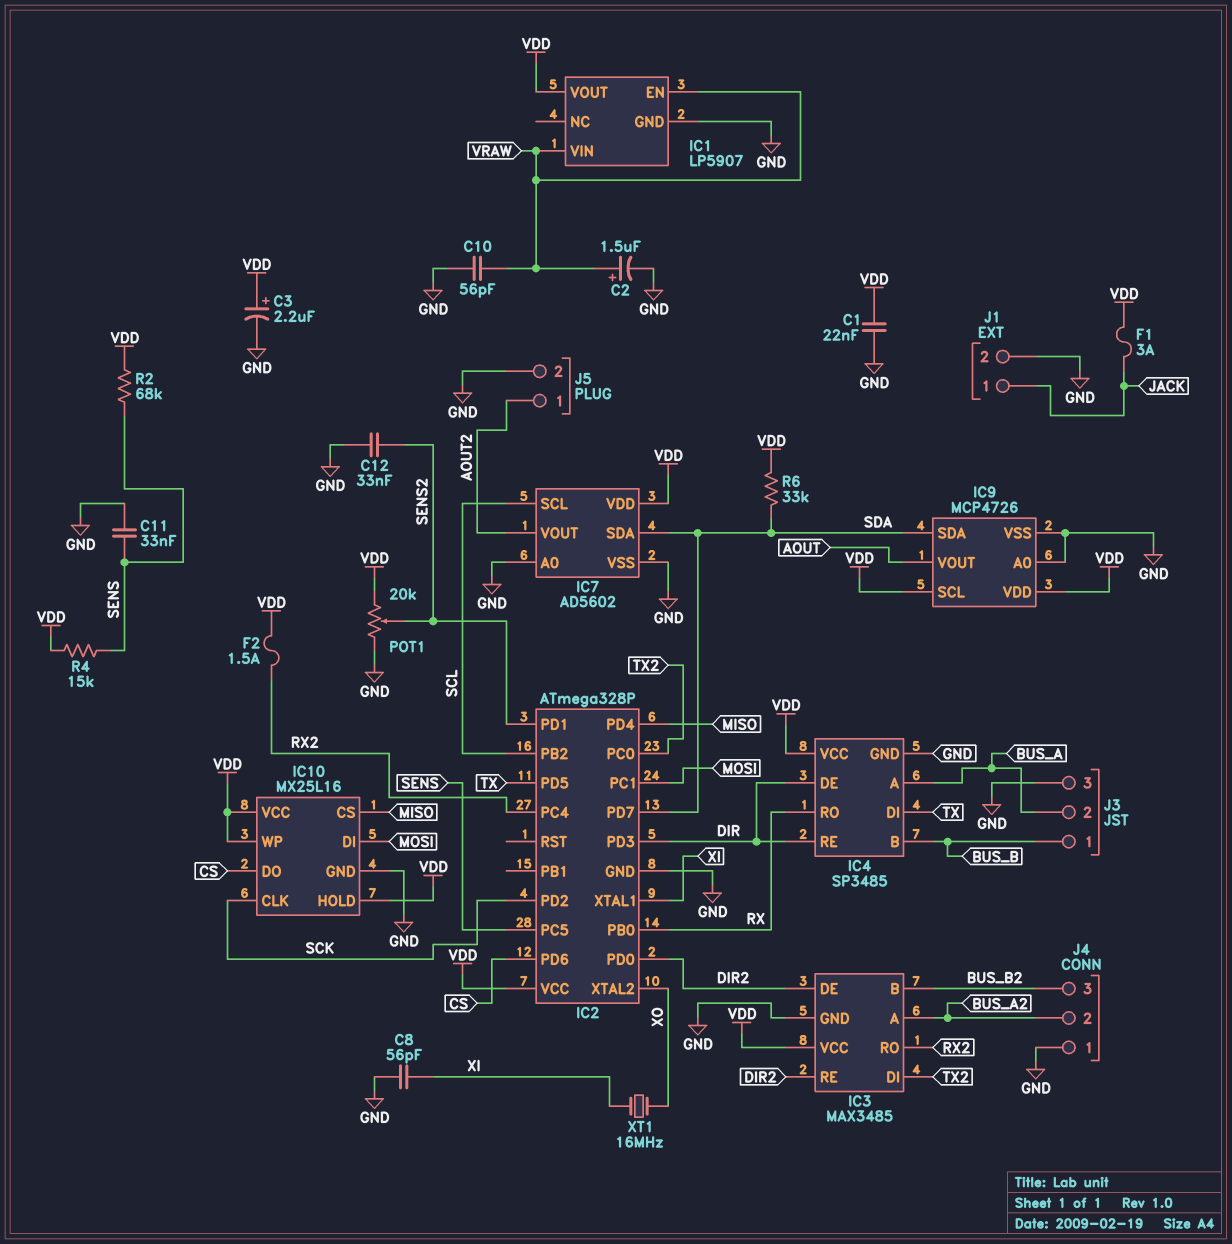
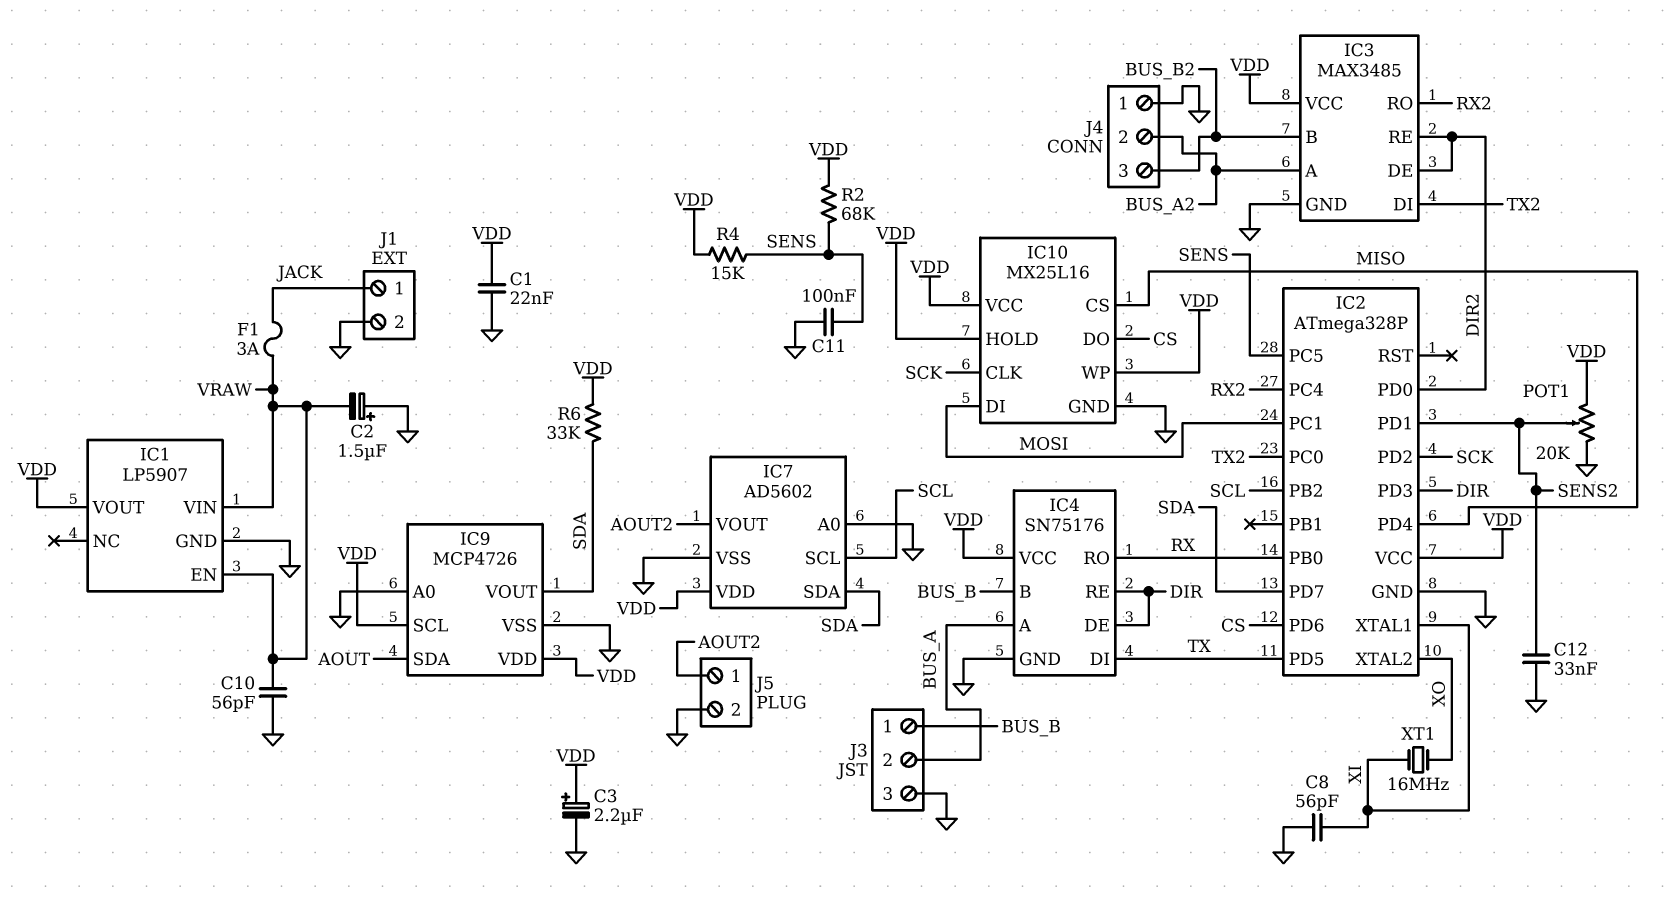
C2: 1.5uF (plus VRAW, minus GND) -> 1.5uF (plus GND, minus VRAW)
C11: 33nF (GND, SENS) -> 100nF (GND, SENS)
F1: 3A (JACK, VDD) -> 3A (JACK, VRAW)
F2: 1.5A (RX2, VDD) -> none
IC4: SP3485 -> SN75176
IC9 pin SDA: SDA -> AOUT
IC9 pin VOUT: AOUT -> SDA

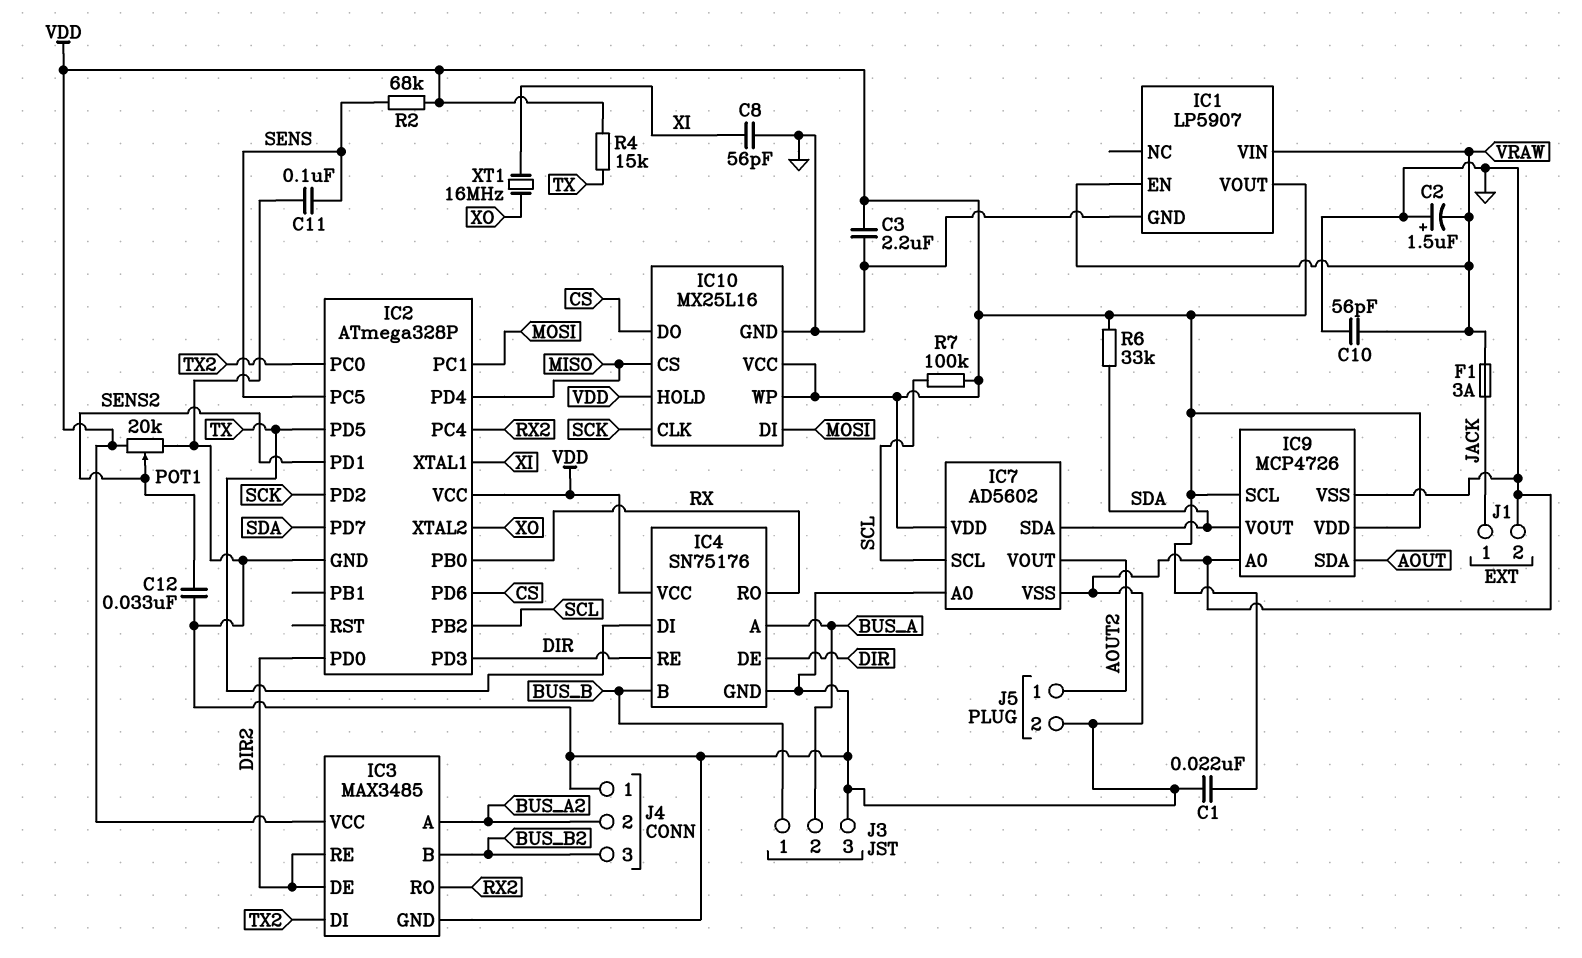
C3: 2.2uF (plus VDD, minus GND) -> 2.2uF (GND, VDD)
R4: 15k (SENS, VDD) -> 15k (TX, VDD)
R7: none -> 100k (SCL, VDD)

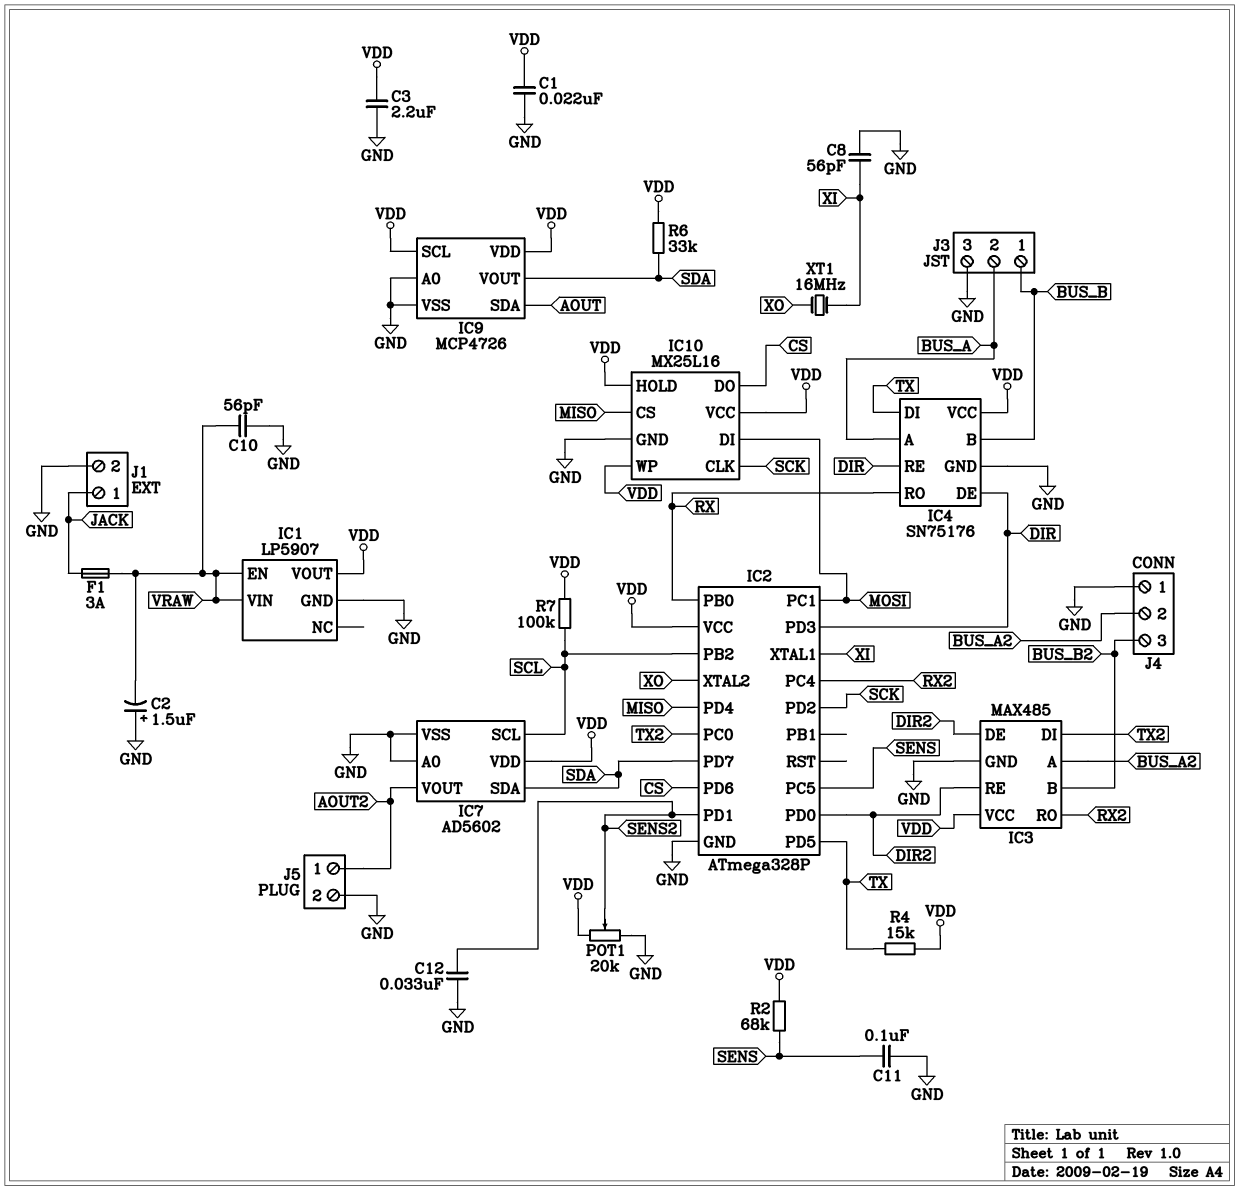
IC3: MAX3485 -> MAX485

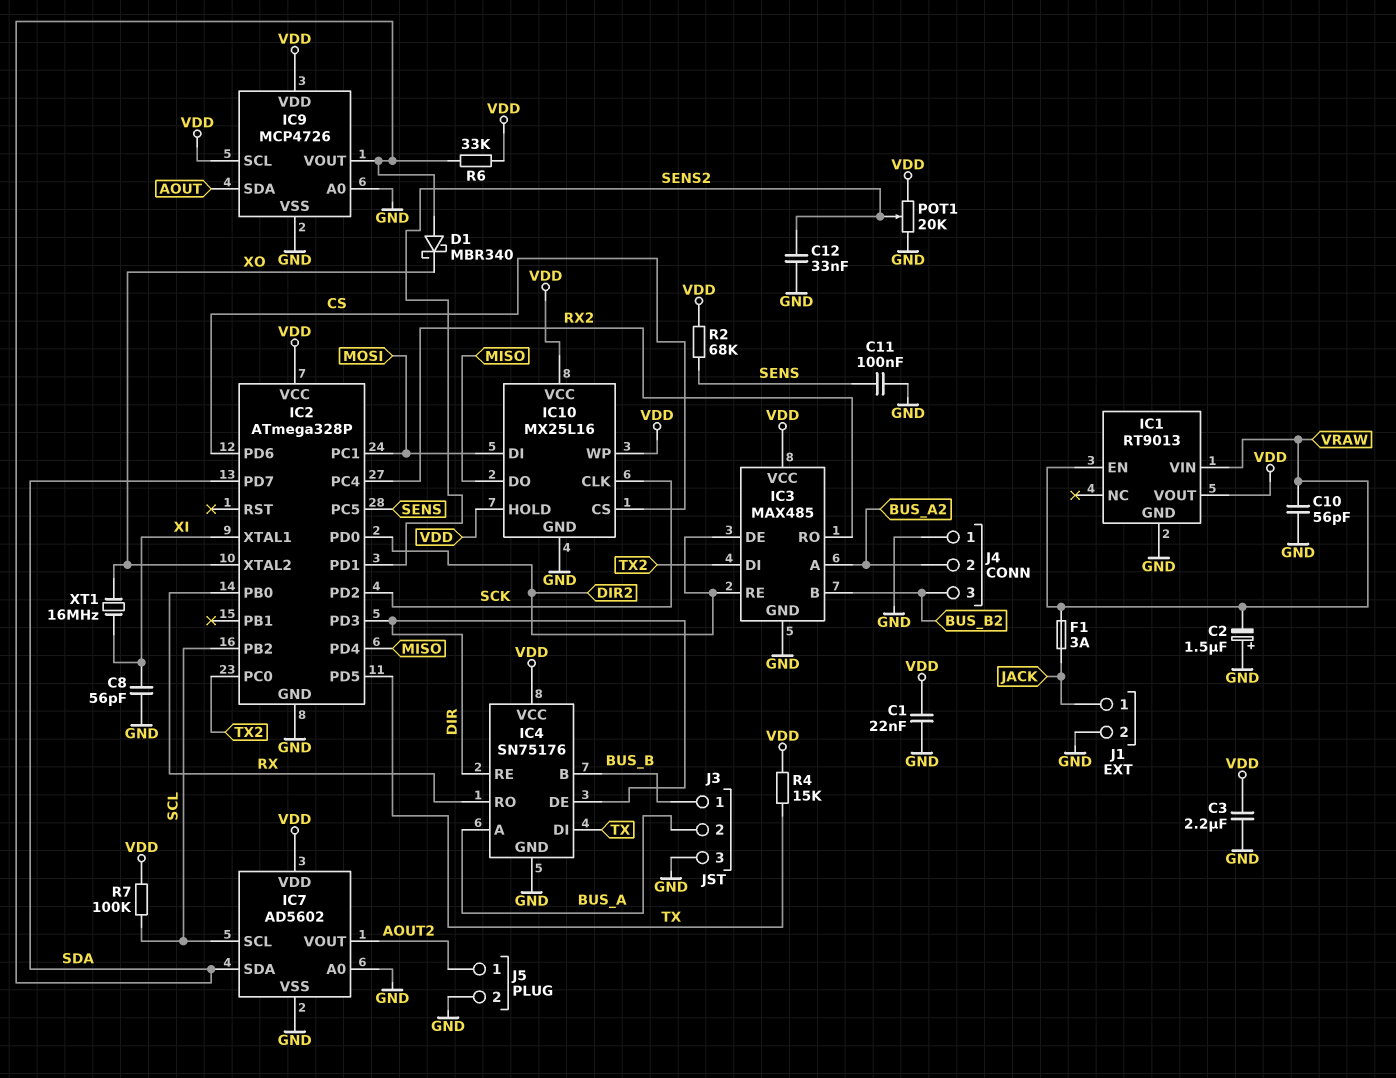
D1: none -> schottky MBR340 (A SDA, K XO)
IC1: LP5907 -> RT9013
IC10 pin CS: MISO -> CS
IC10 pin DO: CS -> MISO

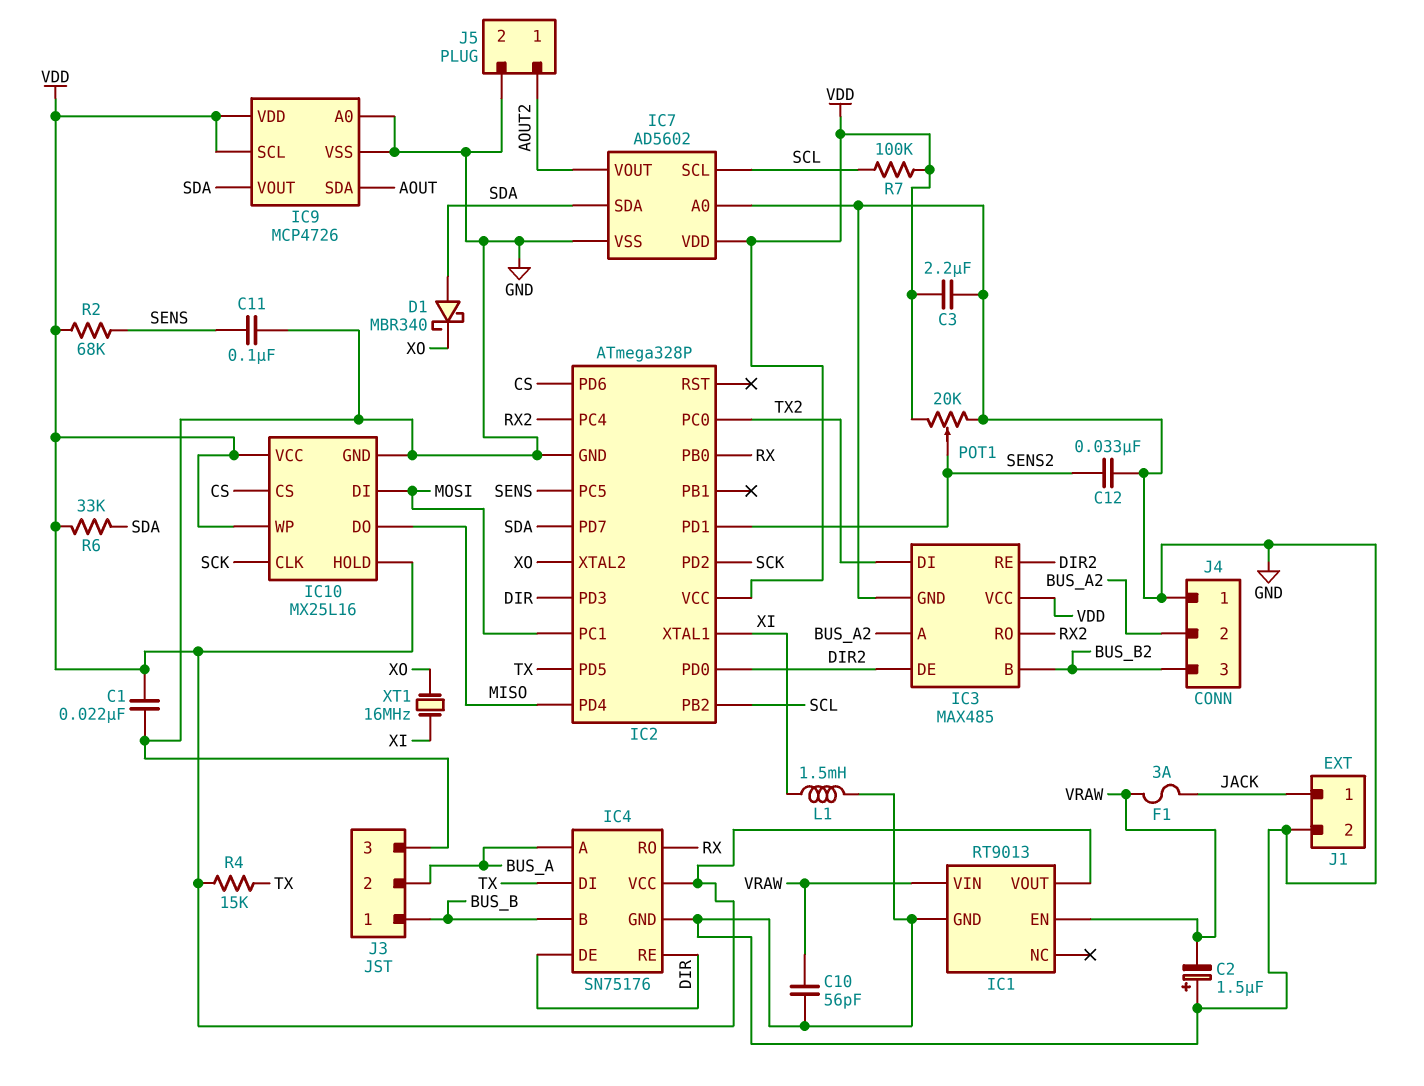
C8: 56pF (GND, XI) -> none
L1: none -> 1.5mH (GND, XI)

